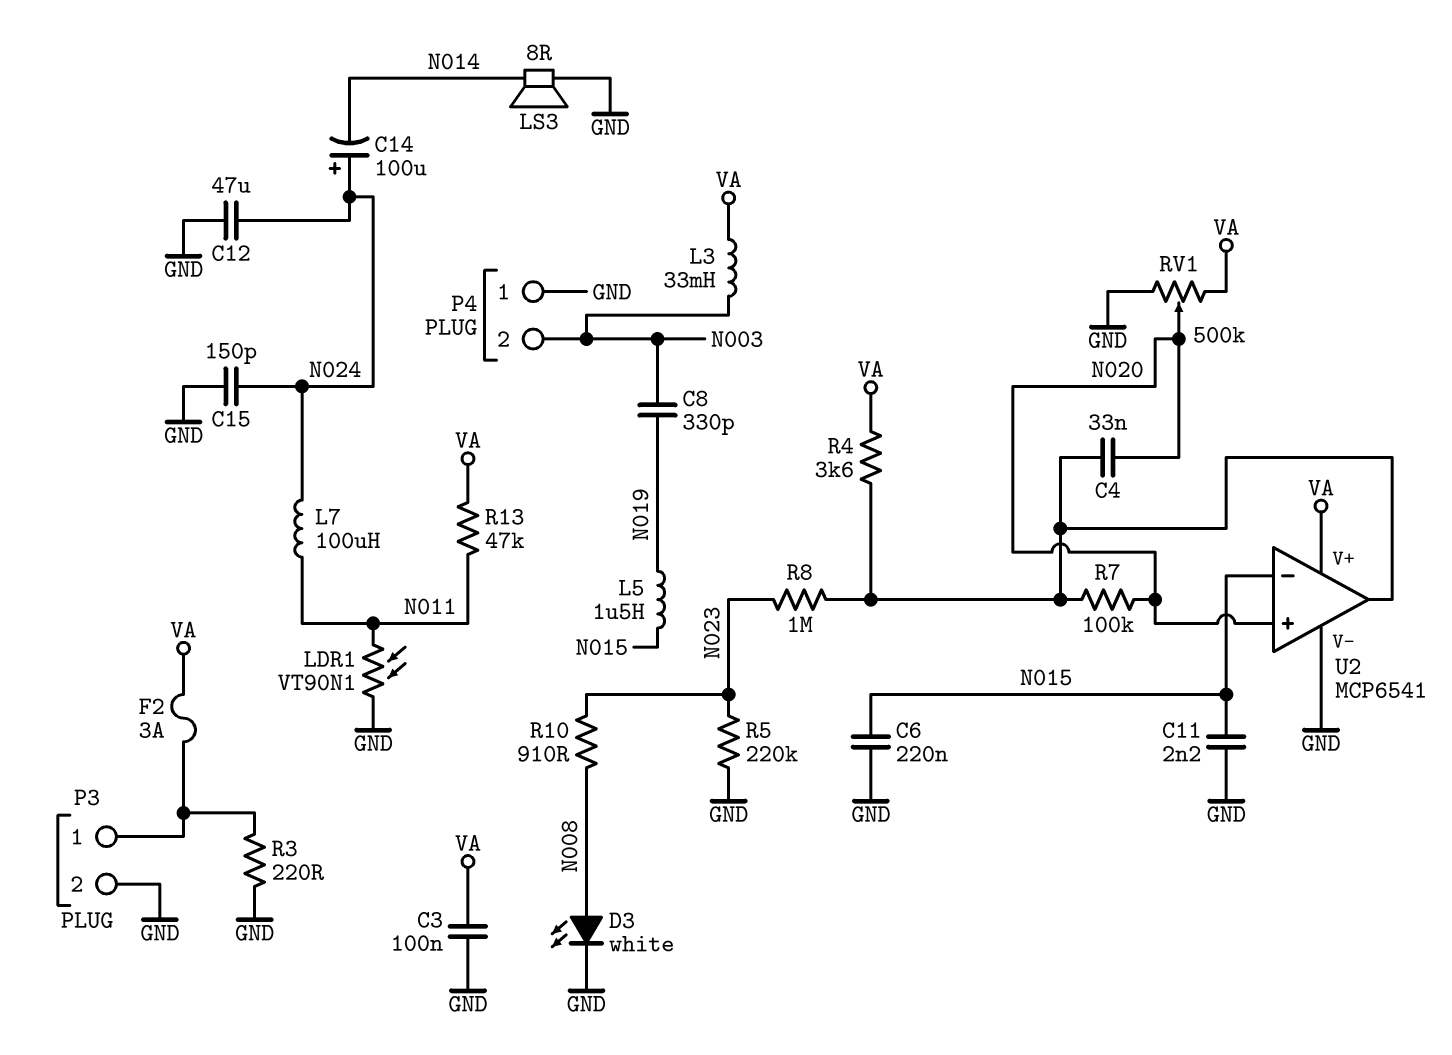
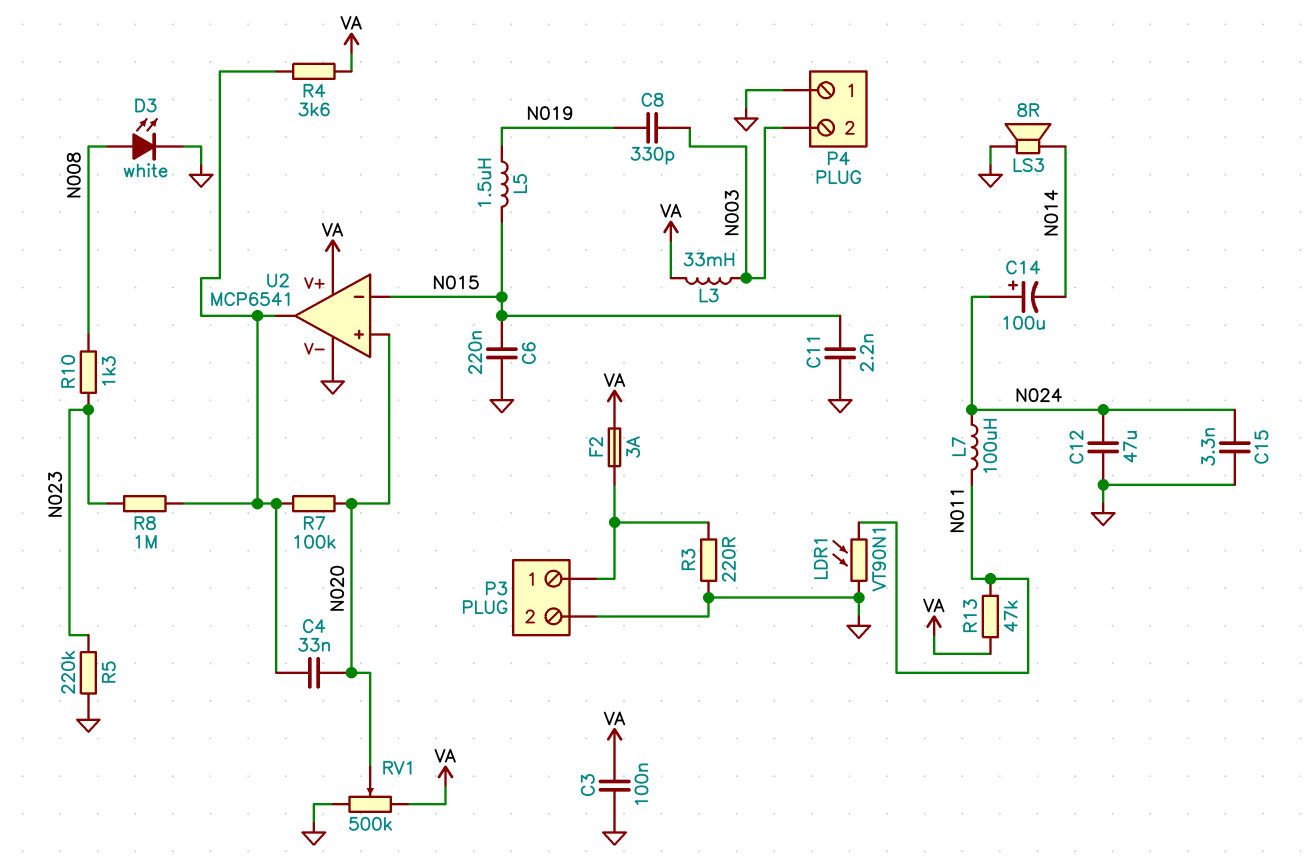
C15: 150pF (GND, N024) -> 3.3nF (GND, N024)
R10: 910 (N008, N023) -> 1.3k (N008, N023)

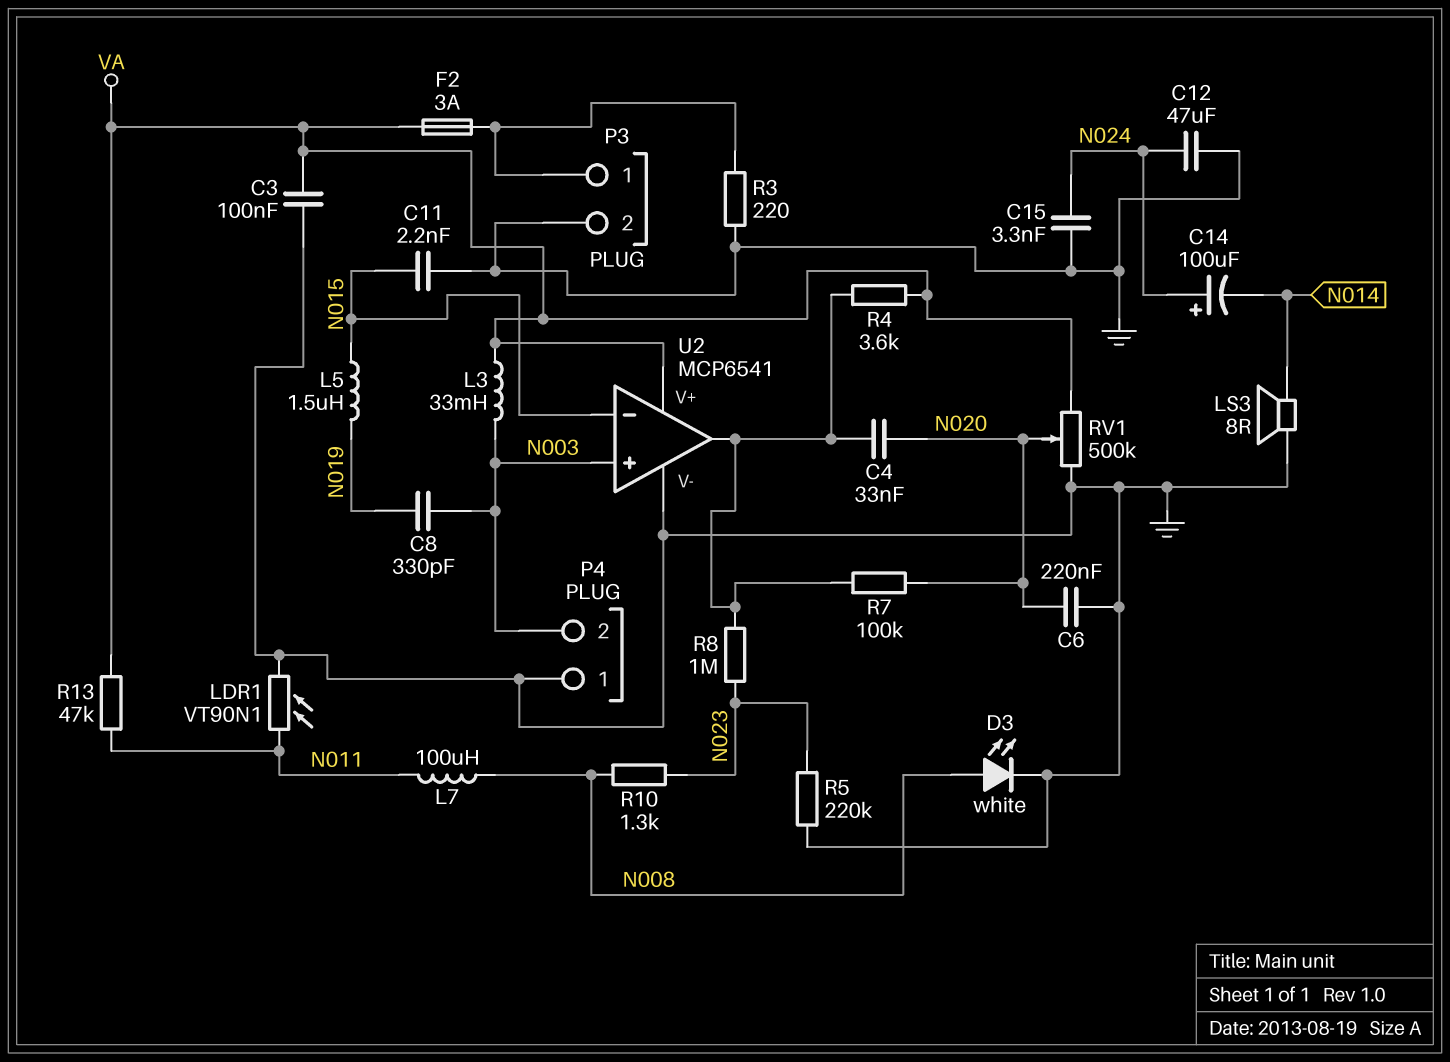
C6: 220nF (GND, N015) -> 220nF (GND, N020)
L7: 100uH (N011, N024) -> 100uH (N008, N011)
U2 pin in+: N020 -> N003

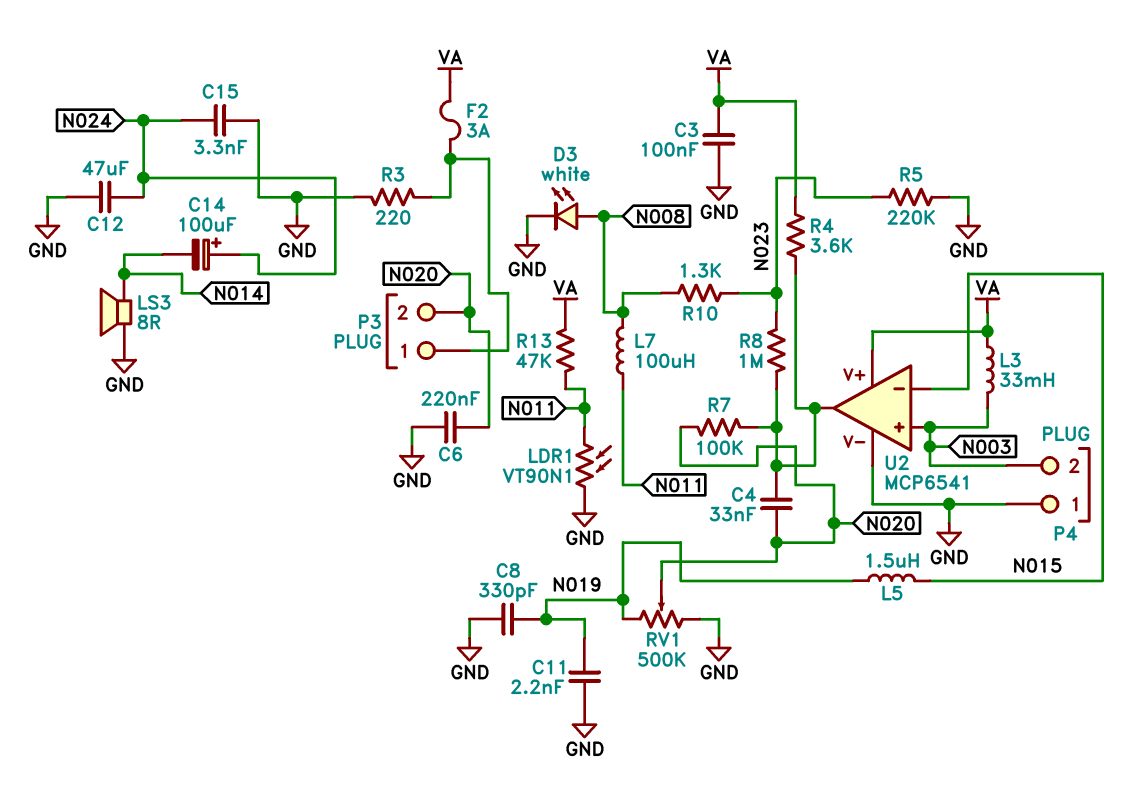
C8: 330pF (N003, N019) -> 330pF (GND, N019)
C11: 2.2nF (GND, N015) -> 2.2nF (GND, N019)
P3 pin 2: GND -> N020
RV1: 500k (GND, VA, wiper N020) -> 500k (GND, N019, wiper N020)

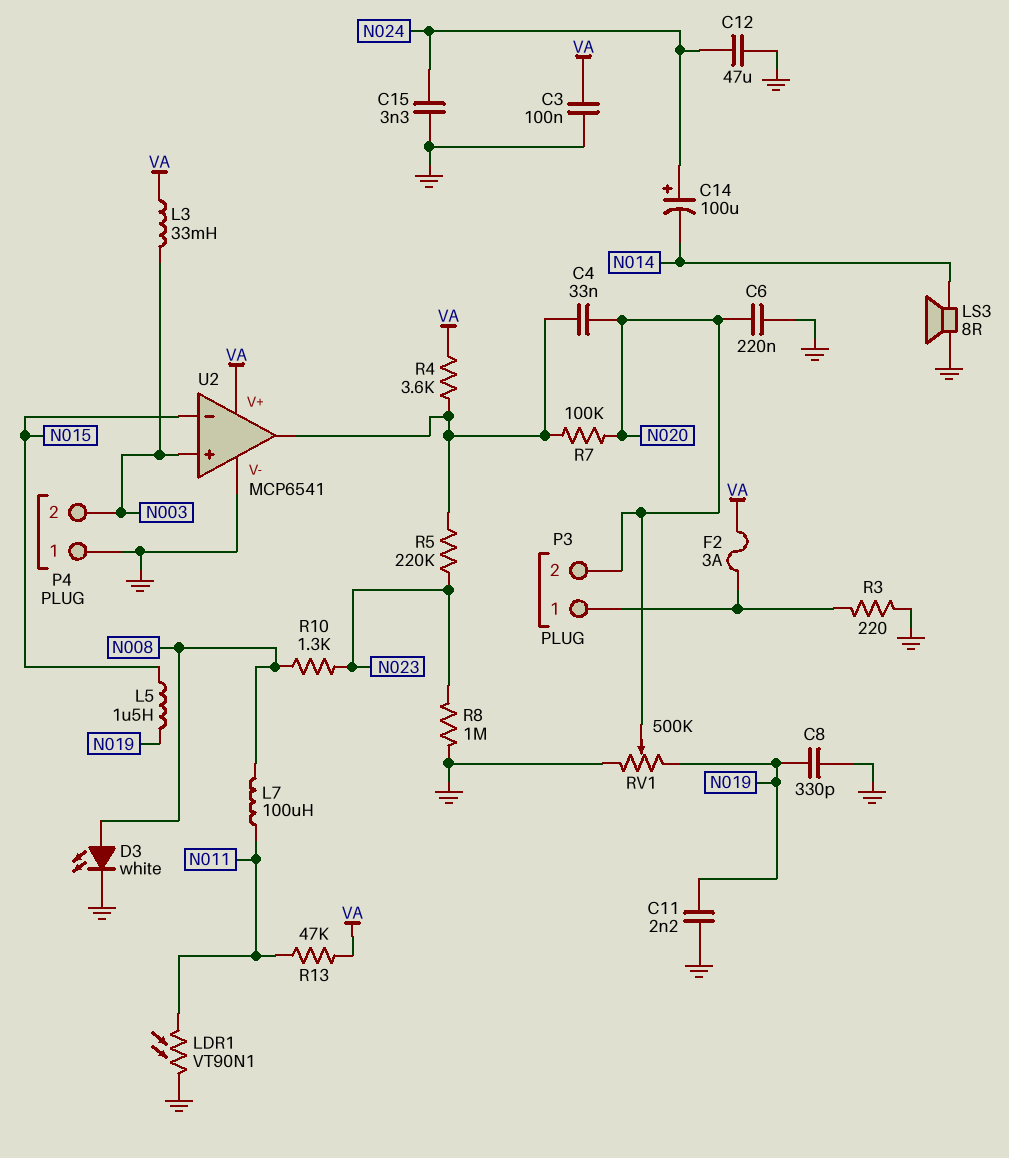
R5: 220k (GND, N023) -> 220k (N023, U2/out)
R8: 1M (N023, U2/out) -> 1M (GND, N023)

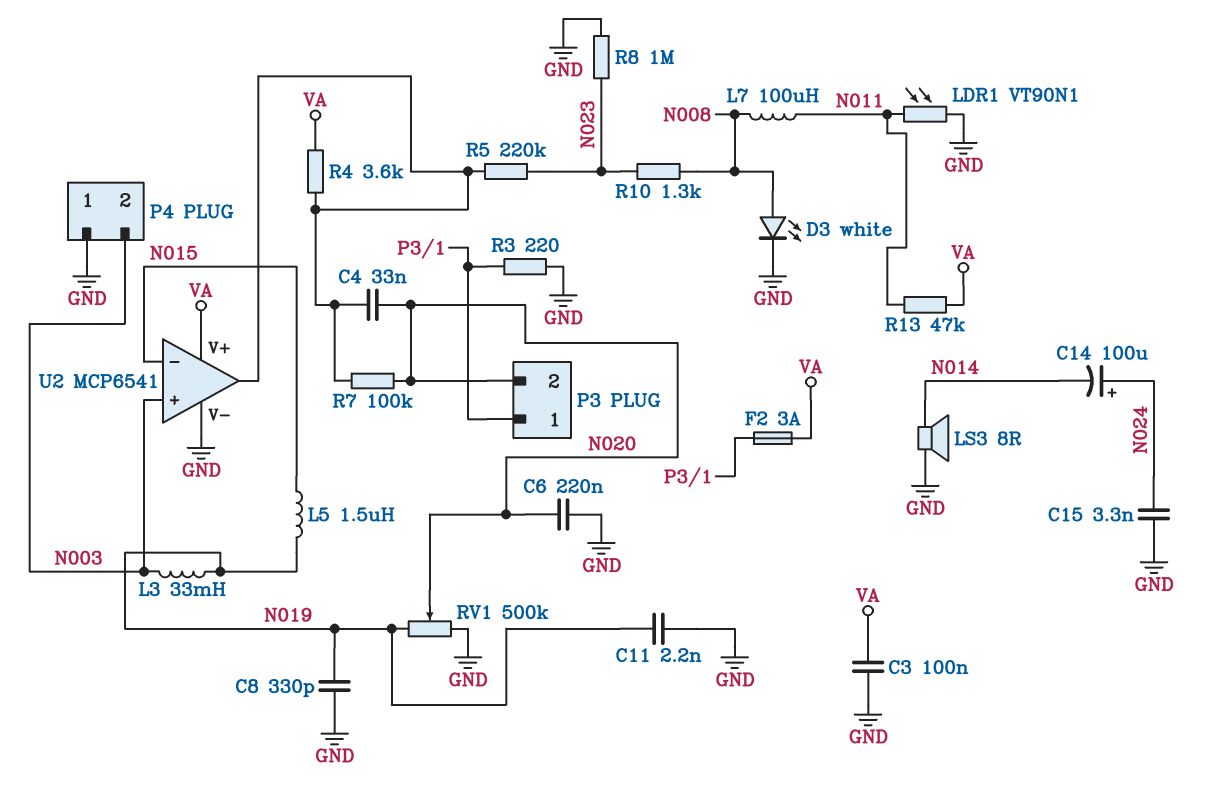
C12: 47uF (GND, N024) -> none
L3: 33mH (N003, VA) -> 33mH (N003, N019)

